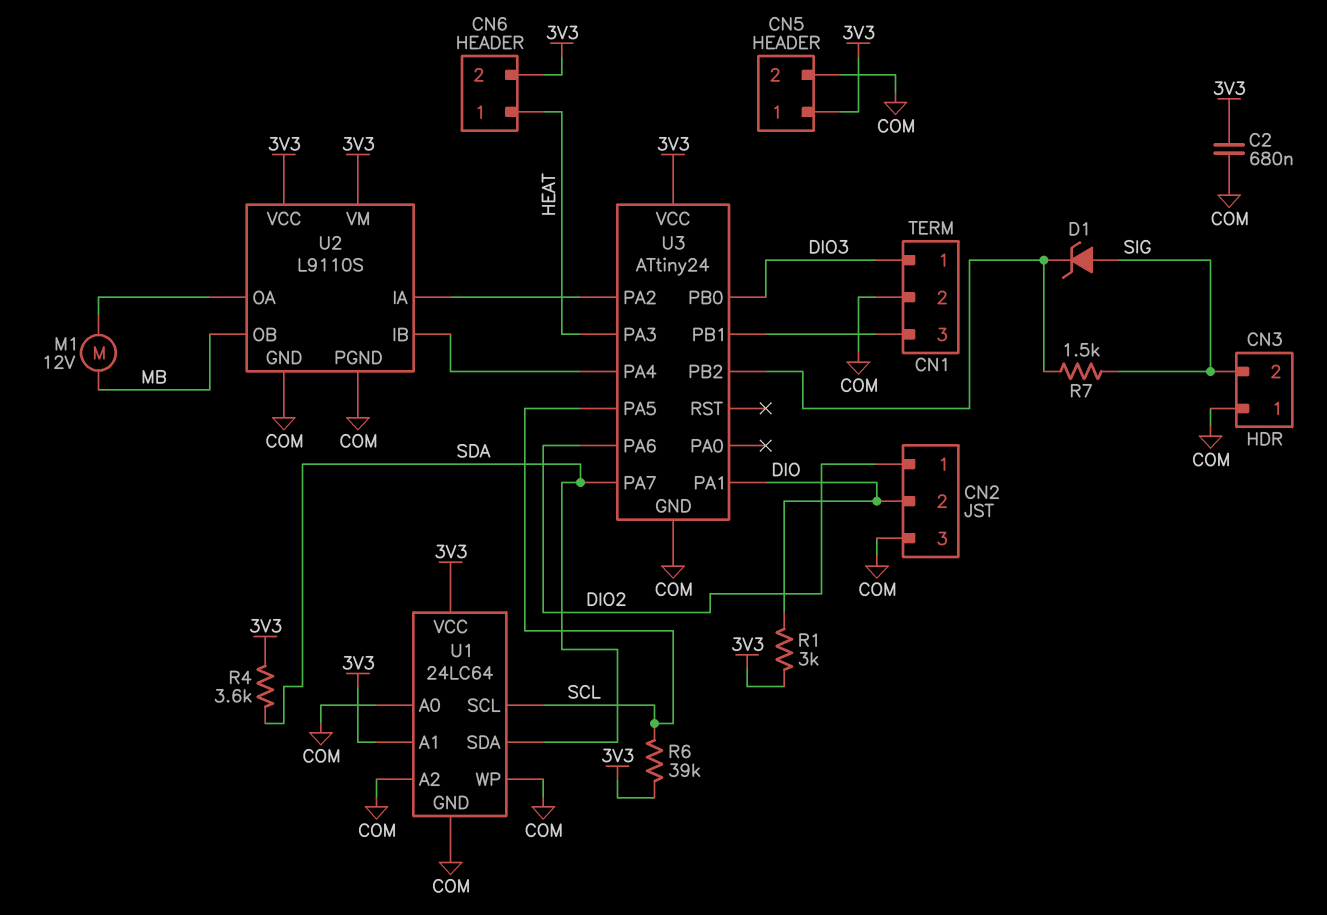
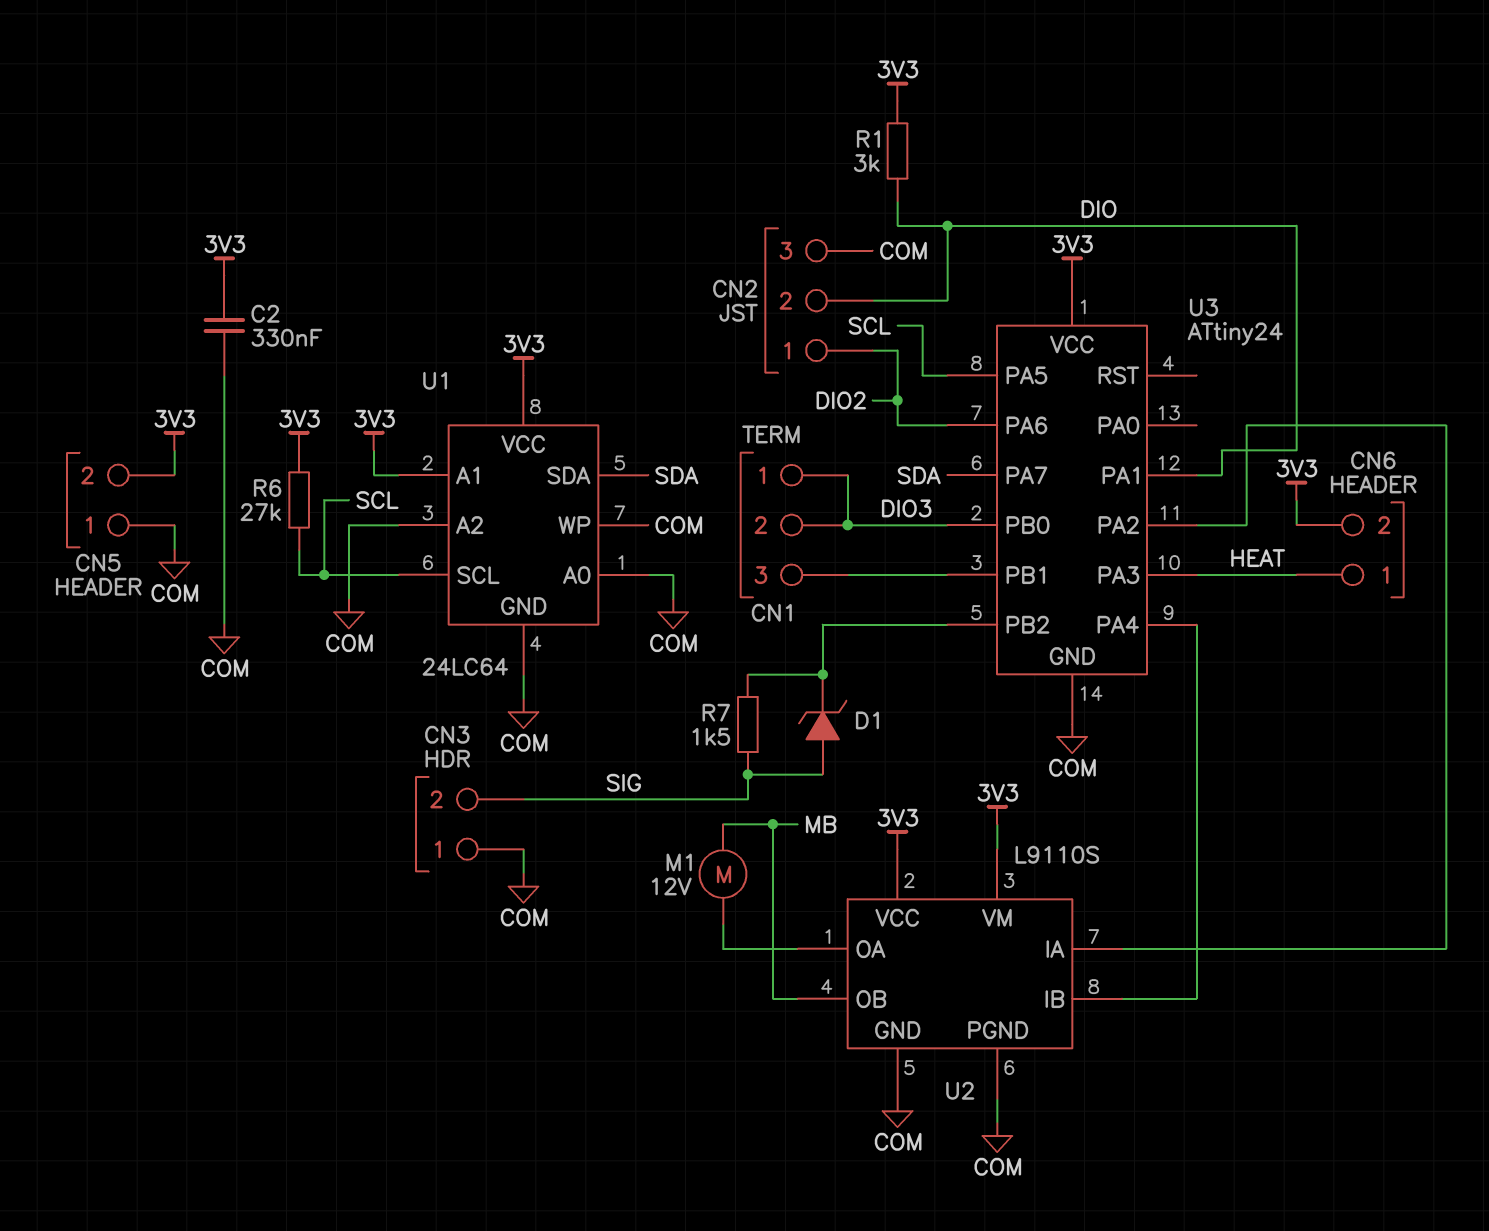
C2: 680nF (3V3, COM) -> 330nF (3V3, COM)
CN1 pin 2: COM -> DIO3
CN5 pin 1: 3V3 -> COM
CN5 pin 2: COM -> 3V3
R4: 3.6k (3V3, SDA) -> none
R6: 39k (3V3, SCL) -> 27k (3V3, SCL)

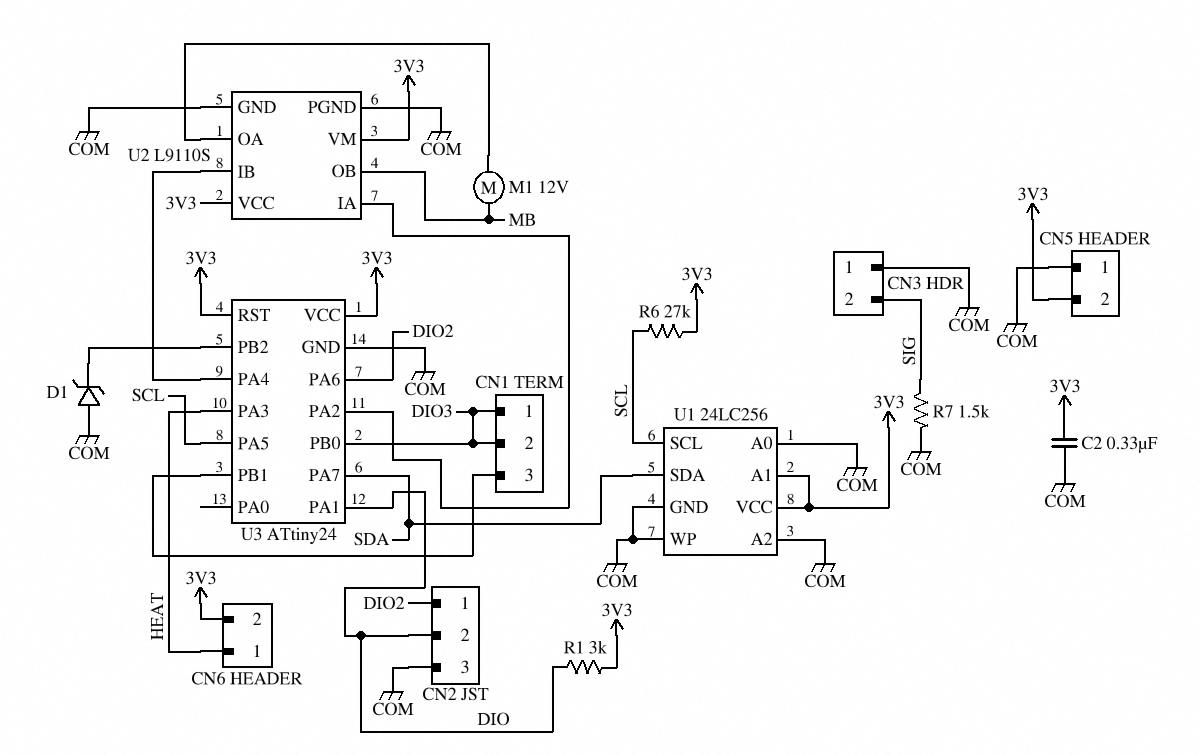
D1: zener (A SIG, K U3/PB2) -> zener (A COM, K U3/PB2)
R7: 1.5k (SIG, U3/PB2) -> 1.5k (COM, SIG)
U1: 24LC64 -> 24LC256
U3 pin RST: none -> 3V3

